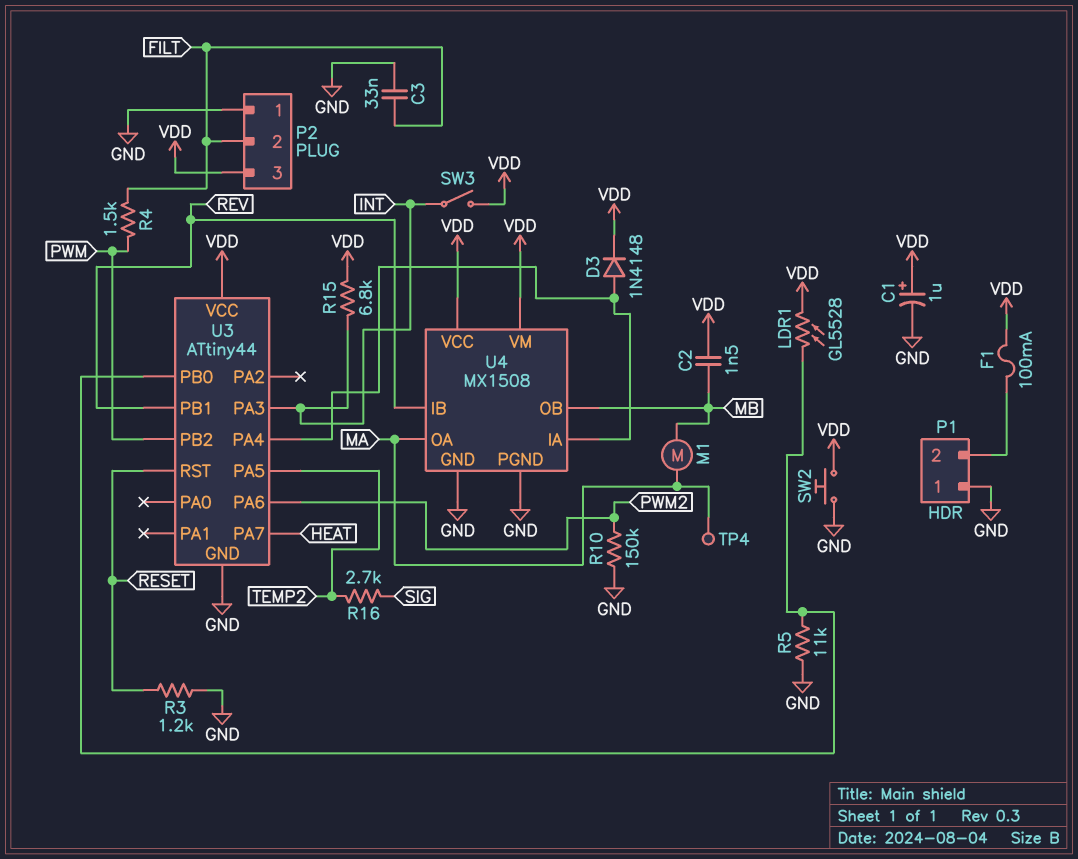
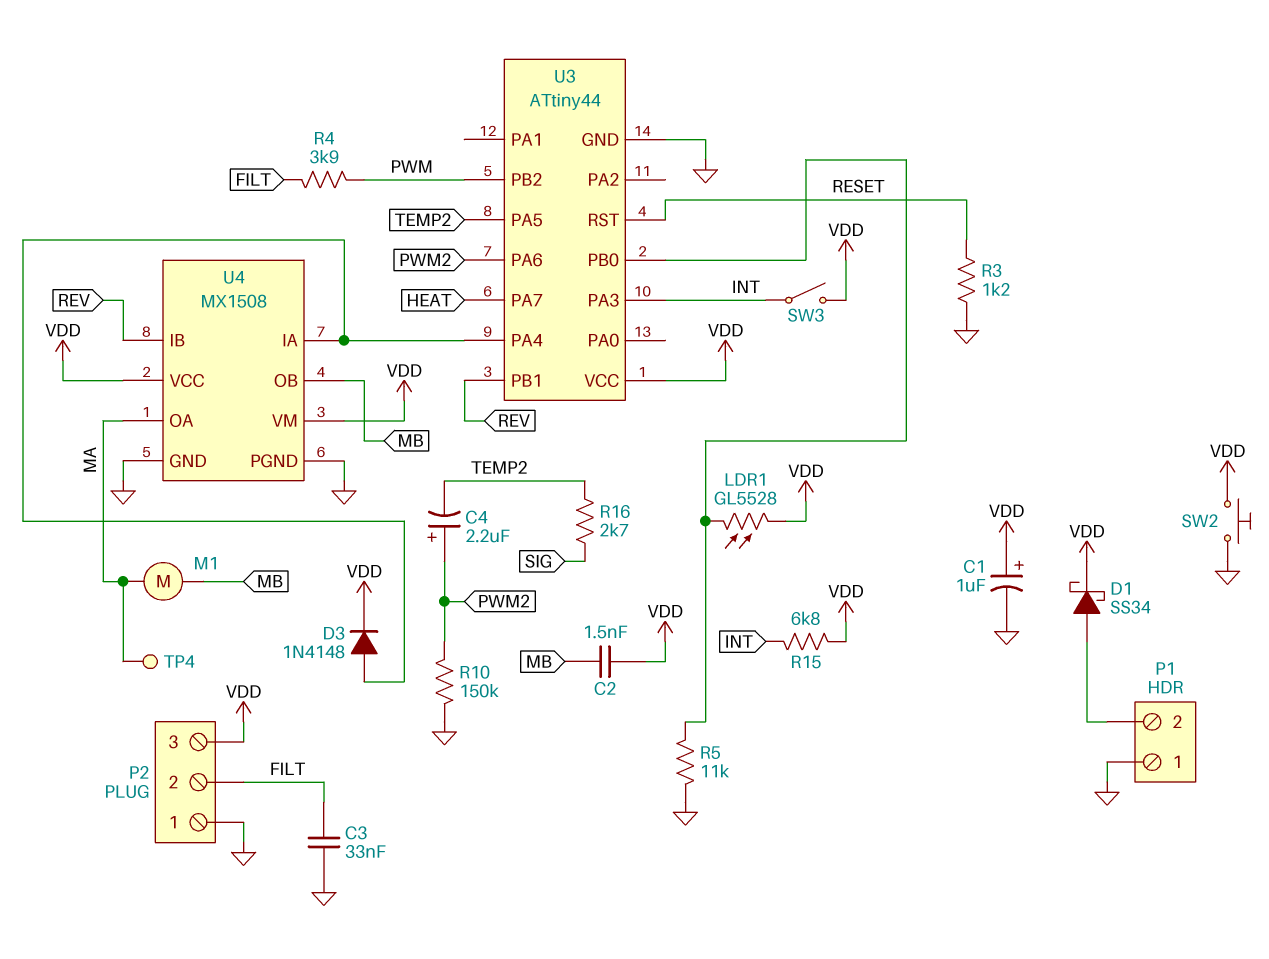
C4: none -> 2.2uF (plus PWM2, minus TEMP2)
D1: none -> schottky SS34 (A P1/2, K VDD)
F1: 100mA (P1/2, VDD) -> none
R4: 1.5k (FILT, PWM) -> 3.9k (FILT, PWM)

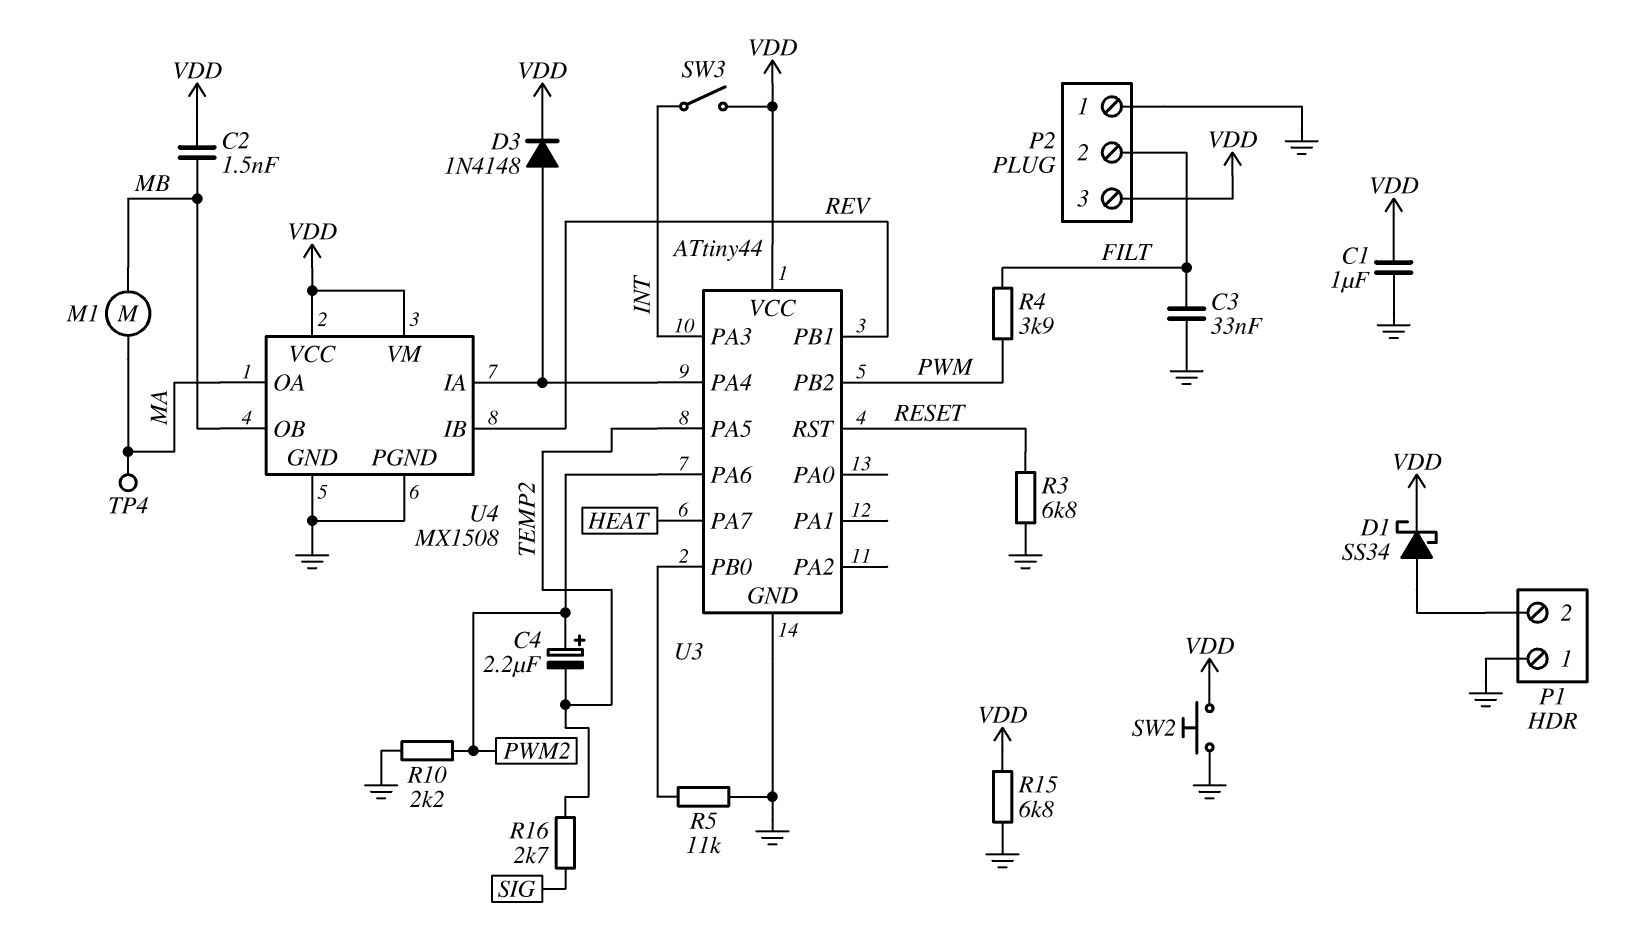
C1: 1uF (plus VDD, minus GND) -> 1uF (GND, VDD)
LDR1: GL5528 (U3/PB0, VDD) -> none
R3: 1.2k (GND, RESET) -> 6.8k (GND, RESET)
R10: 150k (GND, PWM2) -> 2.2k (GND, PWM2)
R15: 6.8k (INT, VDD) -> 6.8k (GND, VDD)

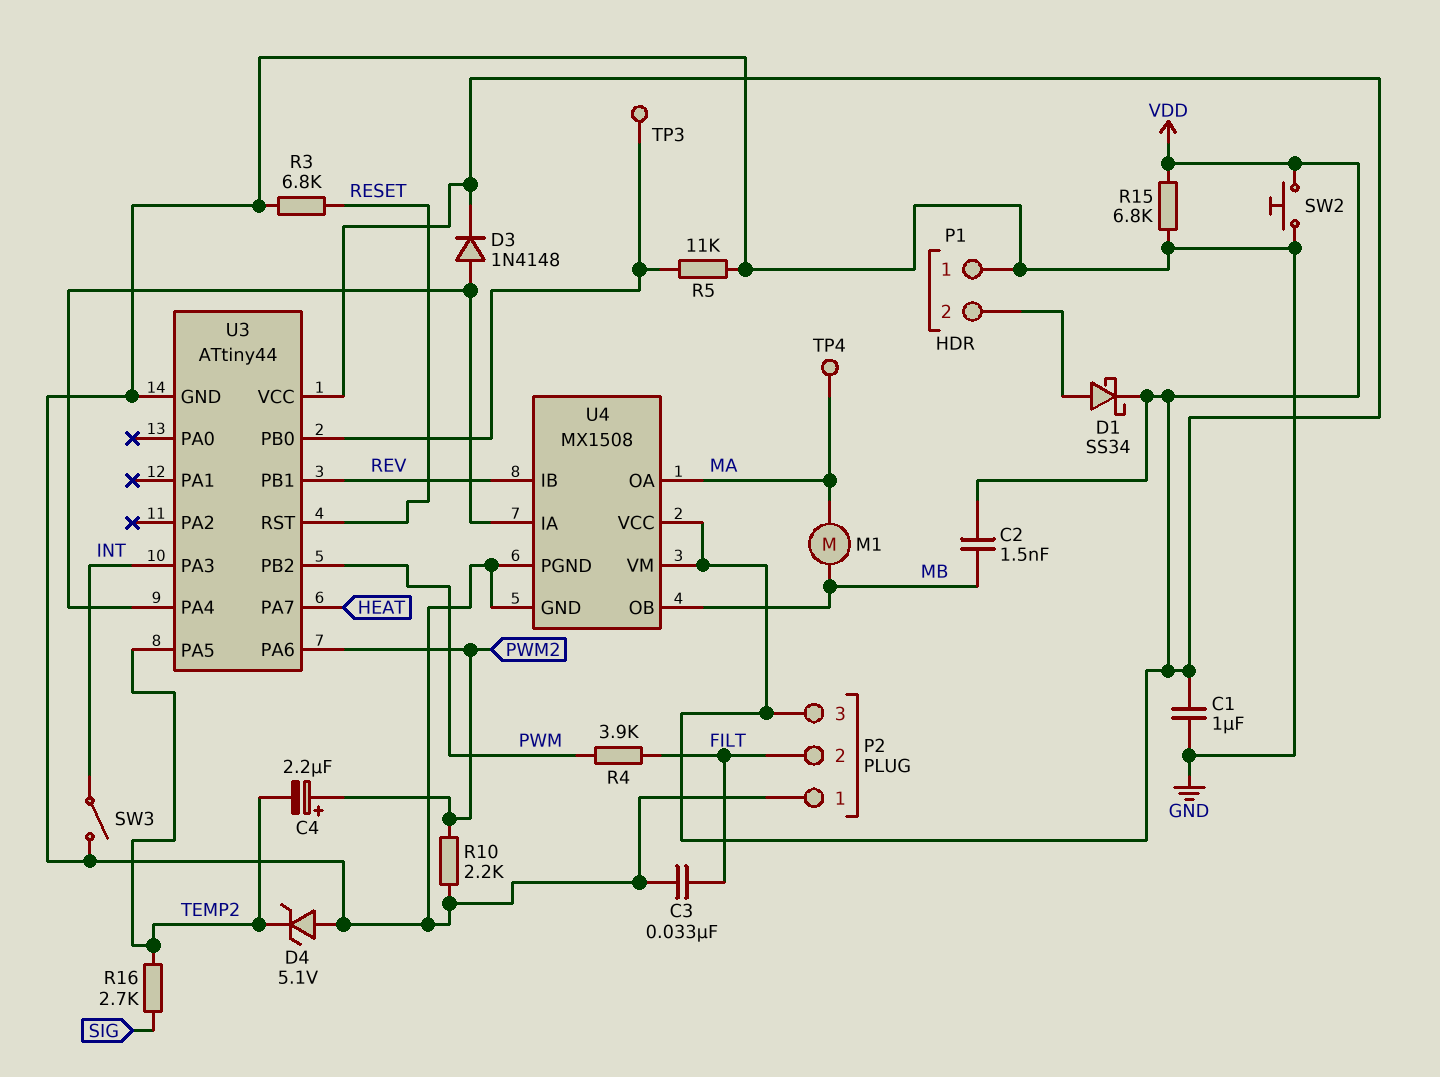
D4: none -> zener 5.1V (A GND, K TEMP2)
SW3: switch (INT, VDD) -> switch (GND, INT)
TP3: none -> test point (U3/PB0)

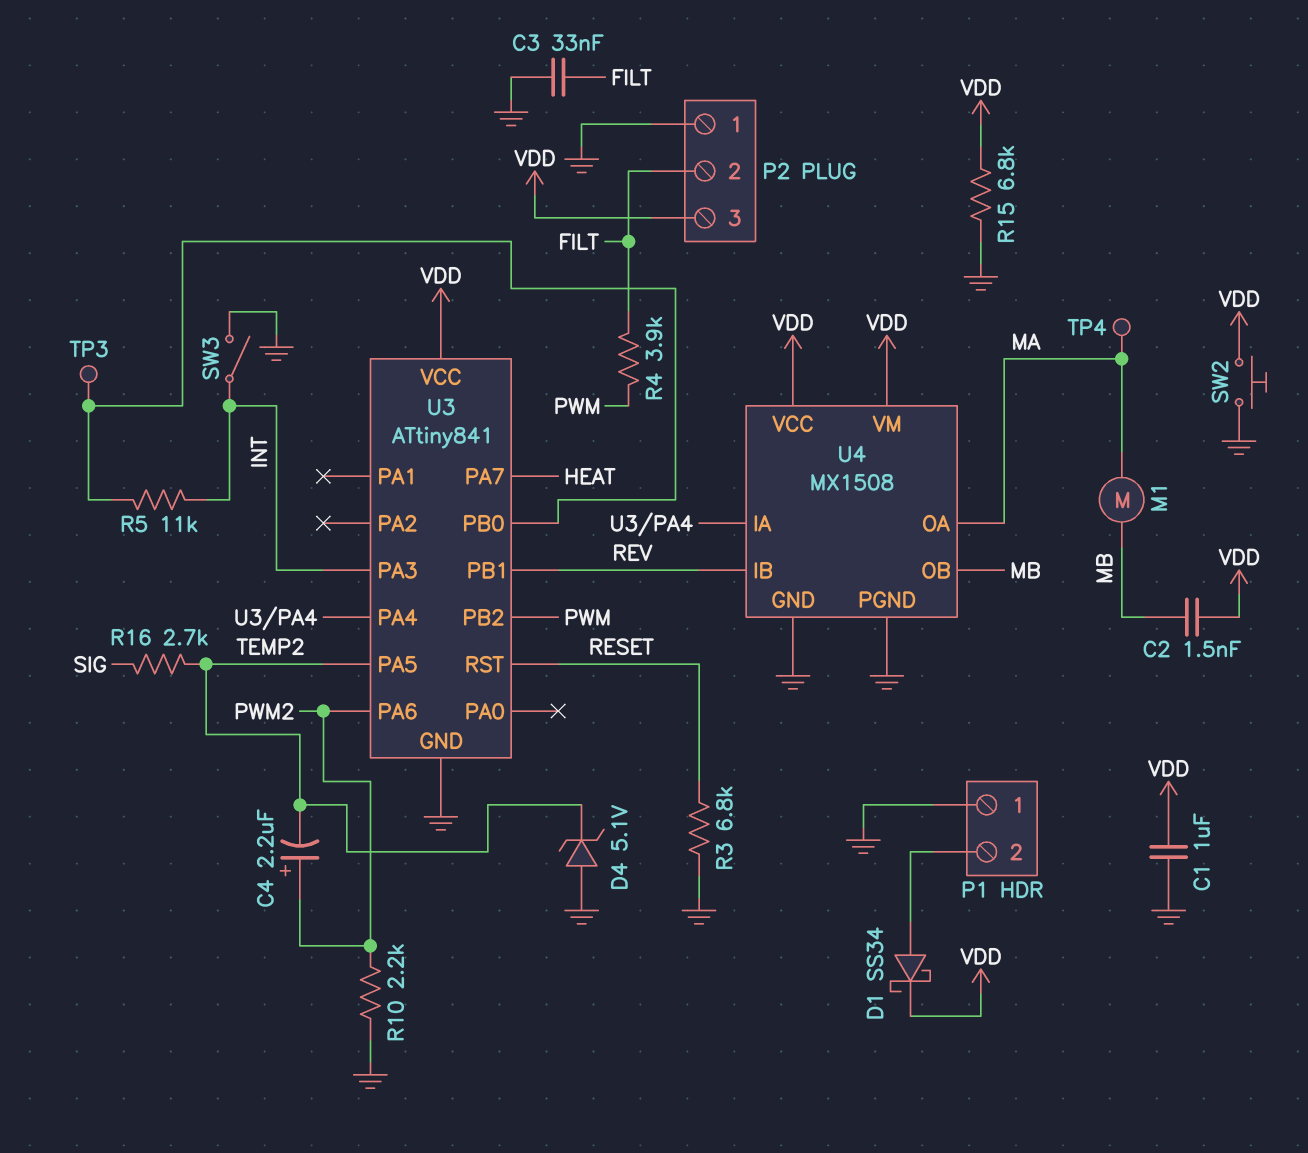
D3: diode 1N4148 (A U3/PA4, K VDD) -> none
R5: 11k (GND, U3/PB0) -> 11k (INT, U3/PB0)
U3: ATtiny44 -> ATtiny841

